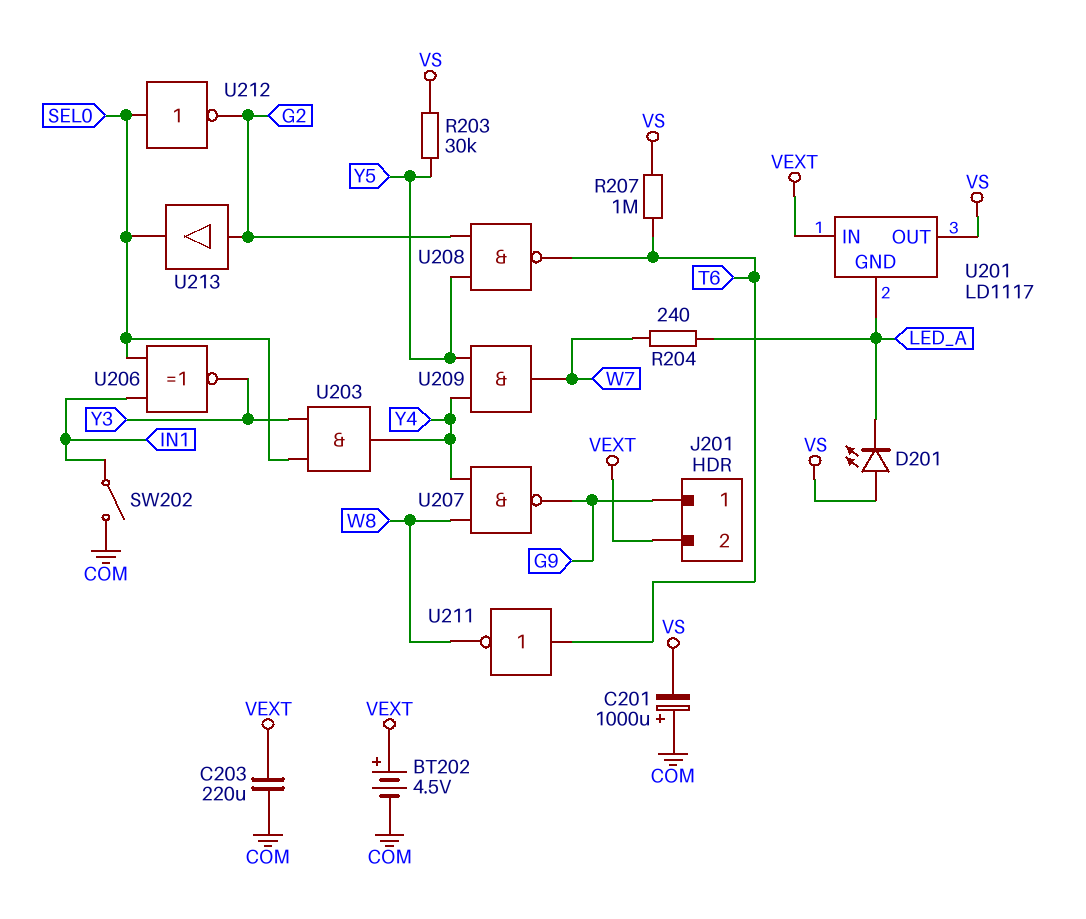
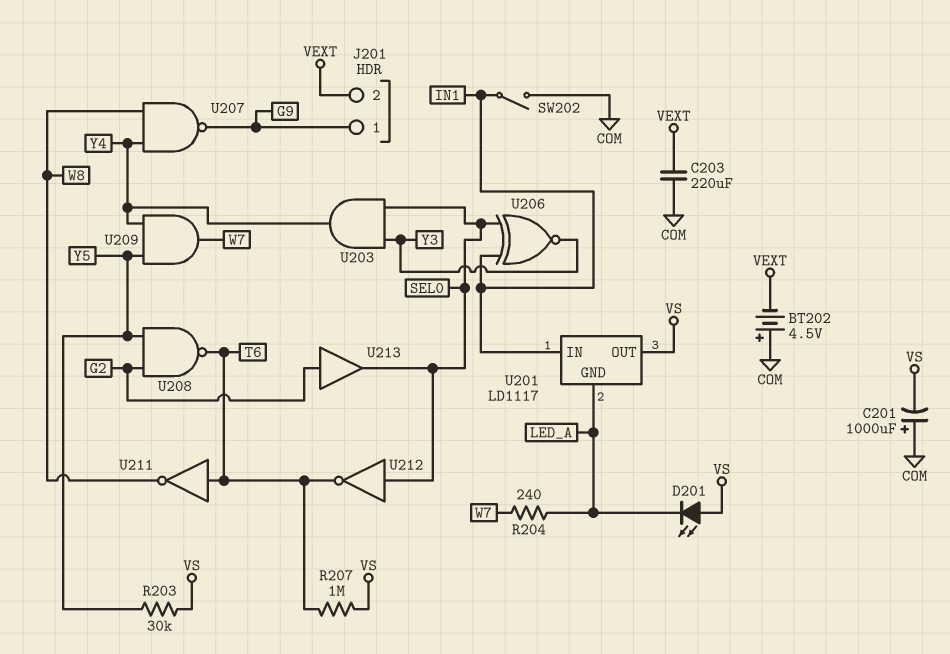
BT202: 4.5V (plus VEXT, minus COM) -> 4.5V (plus COM, minus VEXT)
U201 pin IN: VEXT -> IN1
U212: NOT (in SEL0, out G2) -> NOT (in SEL0, out T6)

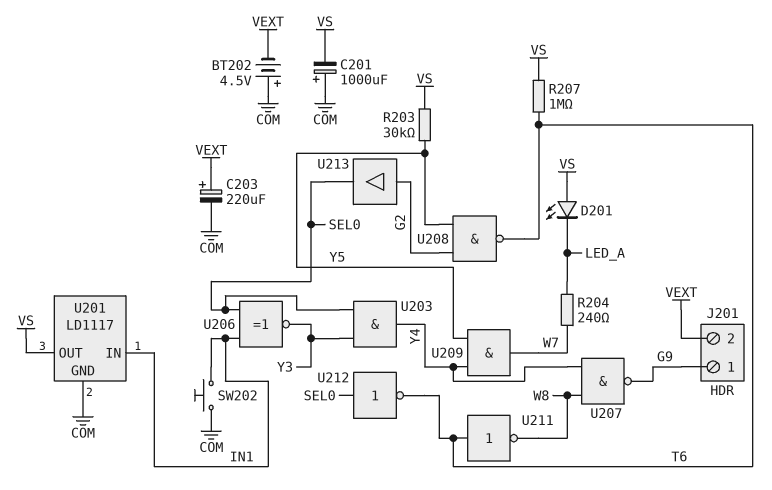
C203: 220uF (COM, VEXT) -> 220uF (plus VEXT, minus COM)
SW202: switch (COM, IN1) -> button (COM, IN1)
U201 pin GND: LED_A -> COM

